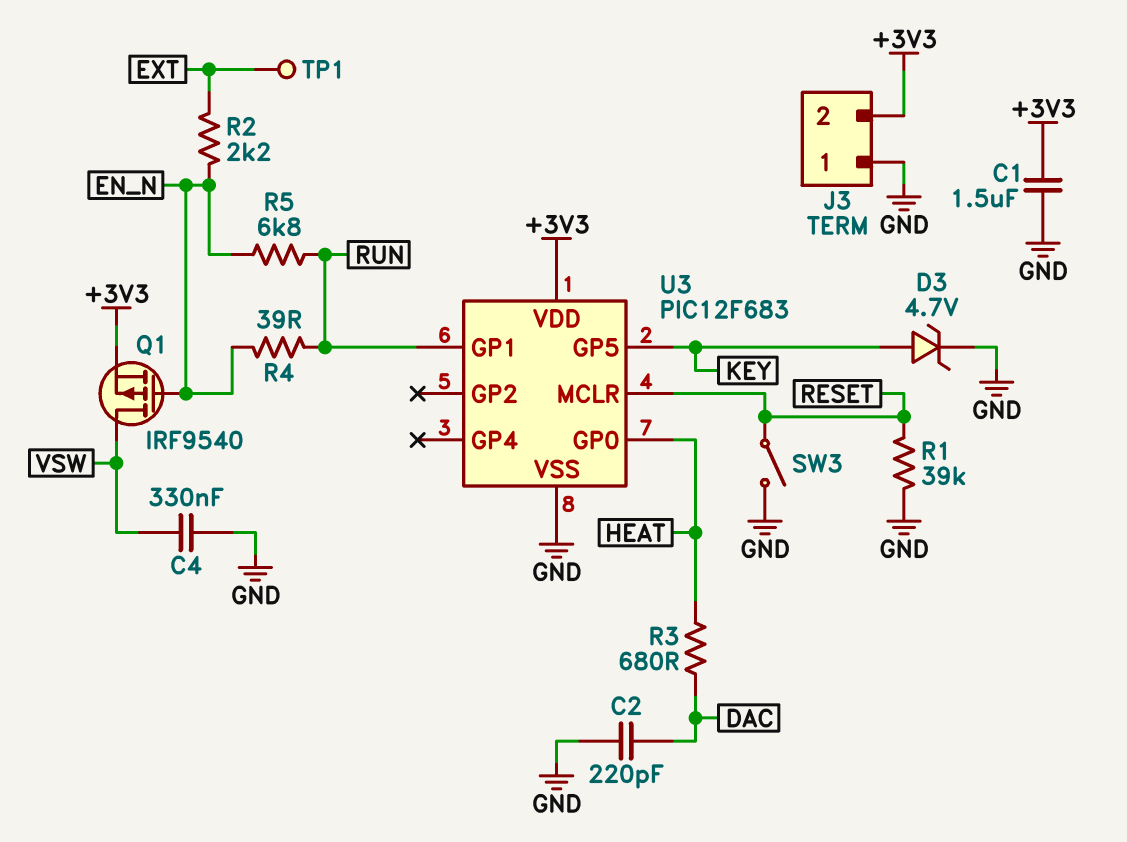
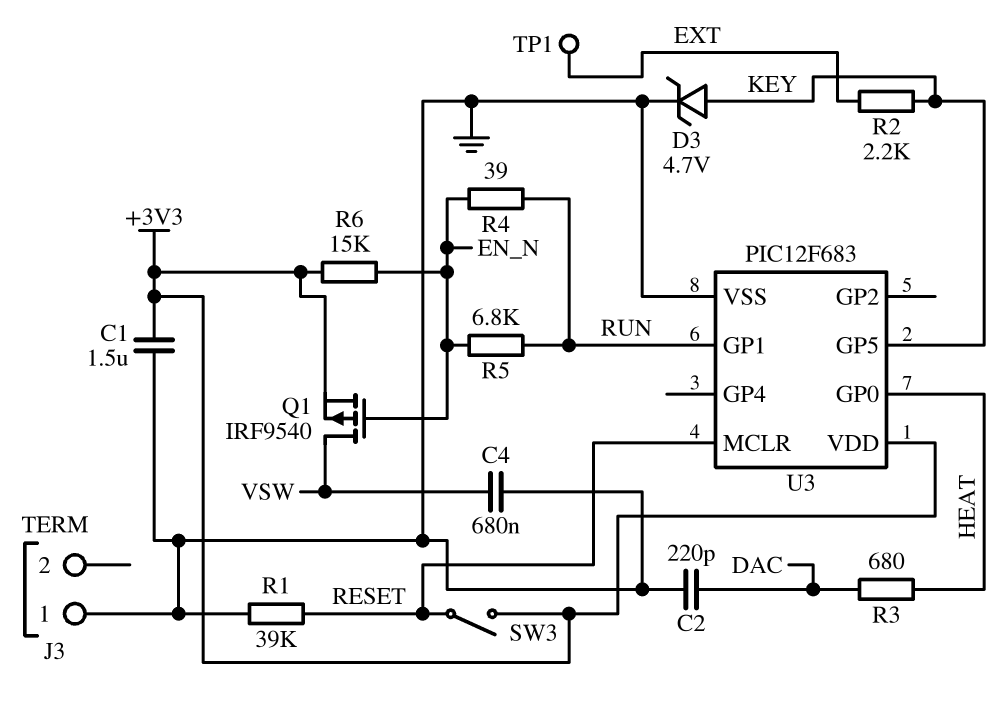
C4: 330nF (GND, VSW) -> 680nF (GND, VSW)
J3 pin 2: +3V3 -> none
R2: 2.2k (EN_N, EXT) -> 2.2k (EXT, KEY)
R6: none -> 15k (+3V3, EN_N)
SW3: switch (GND, RESET) -> switch (+3V3, RESET)

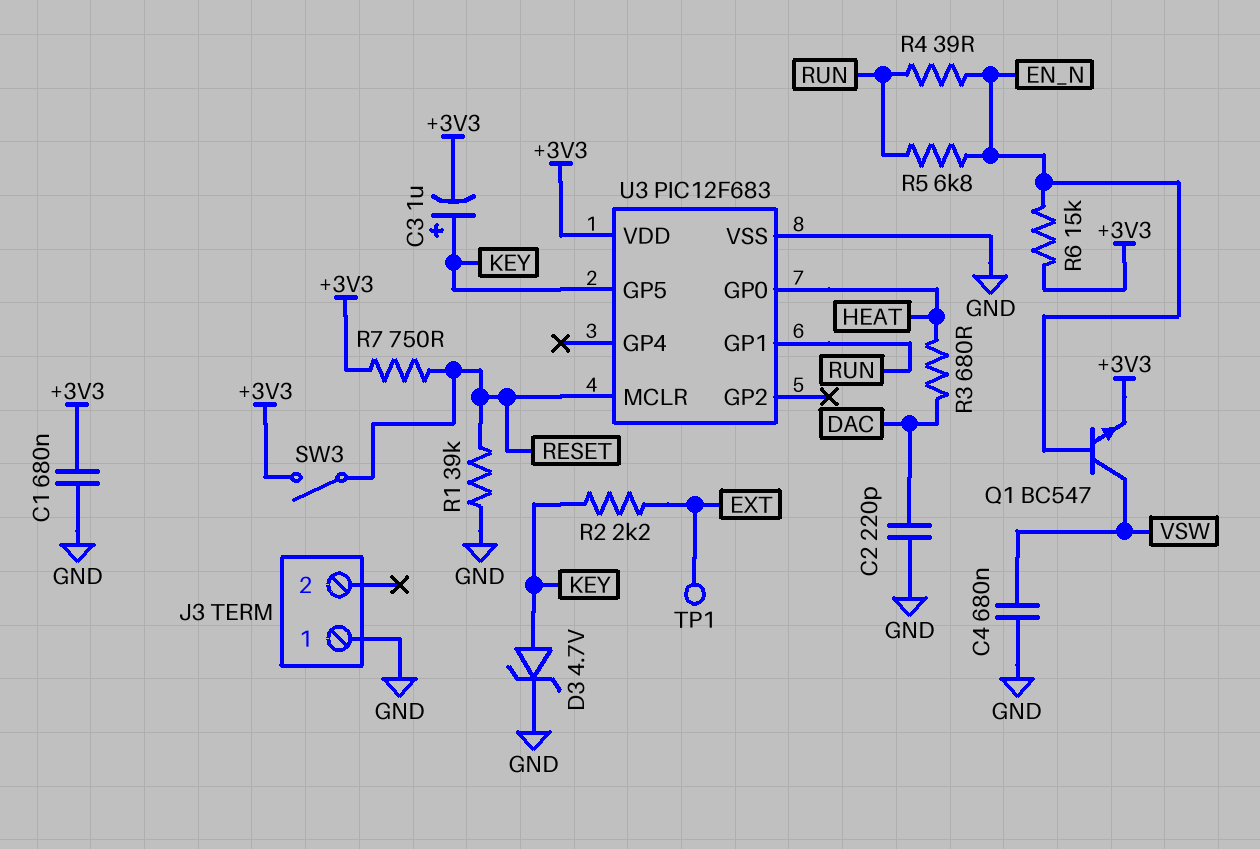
C1: 1.5uF (+3V3, GND) -> 680nF (+3V3, GND)
C3: none -> 1uF (plus KEY, minus +3V3)
Q1: PMOS IRF9540 (G EN_N, D VSW, S +3V3) -> NPN BC547 (B EN_N, C VSW, E +3V3)
R7: none -> 750 (+3V3, RESET)

